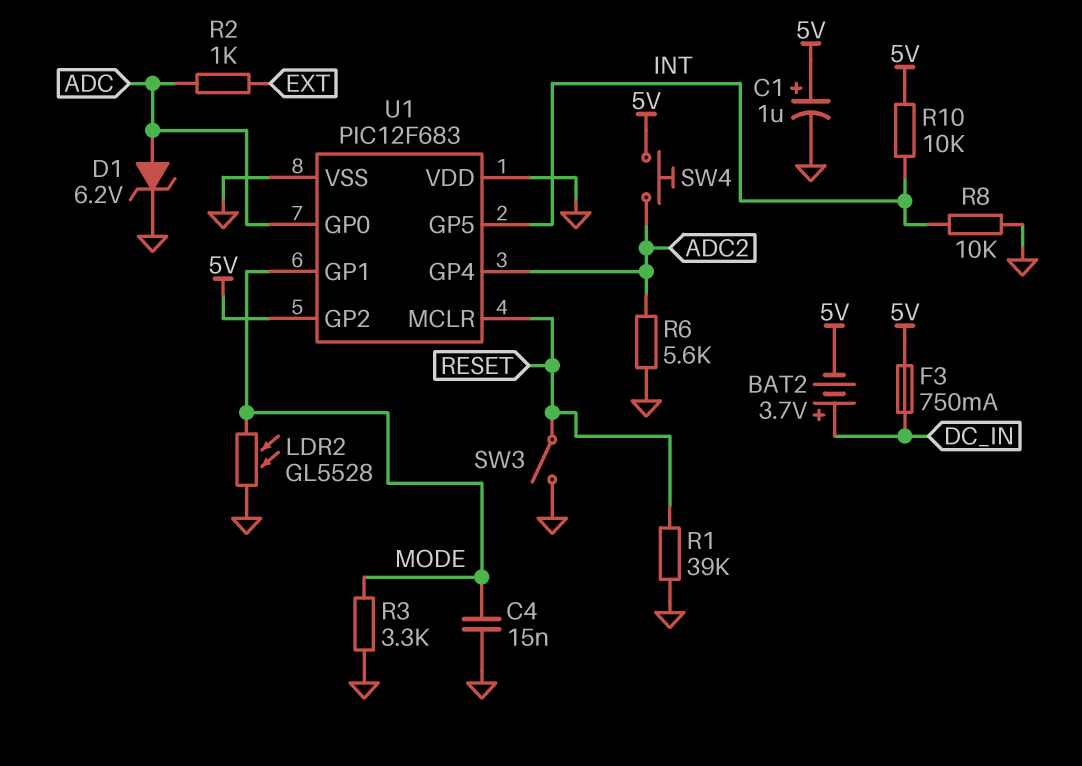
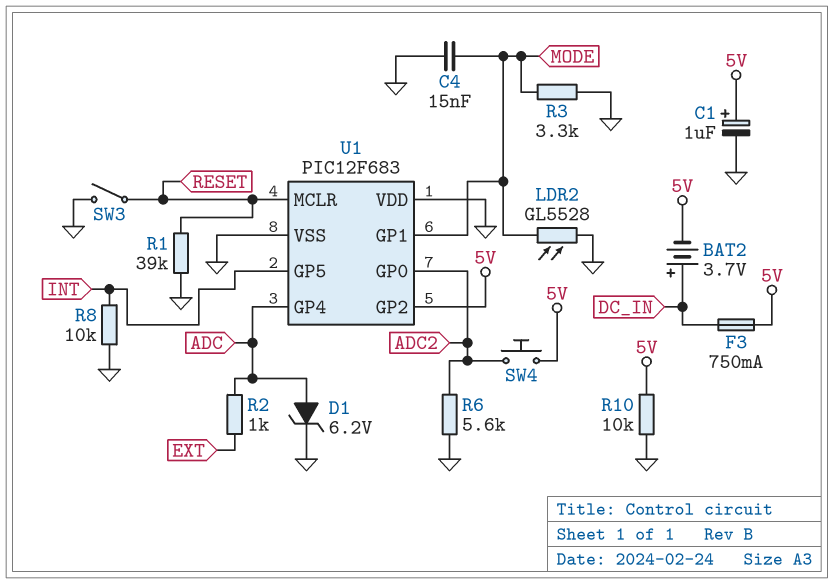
R10: 10k (5V, INT) -> 10k (5V, GND)
U1 pin GP0: ADC -> ADC2
U1 pin GP4: ADC2 -> ADC

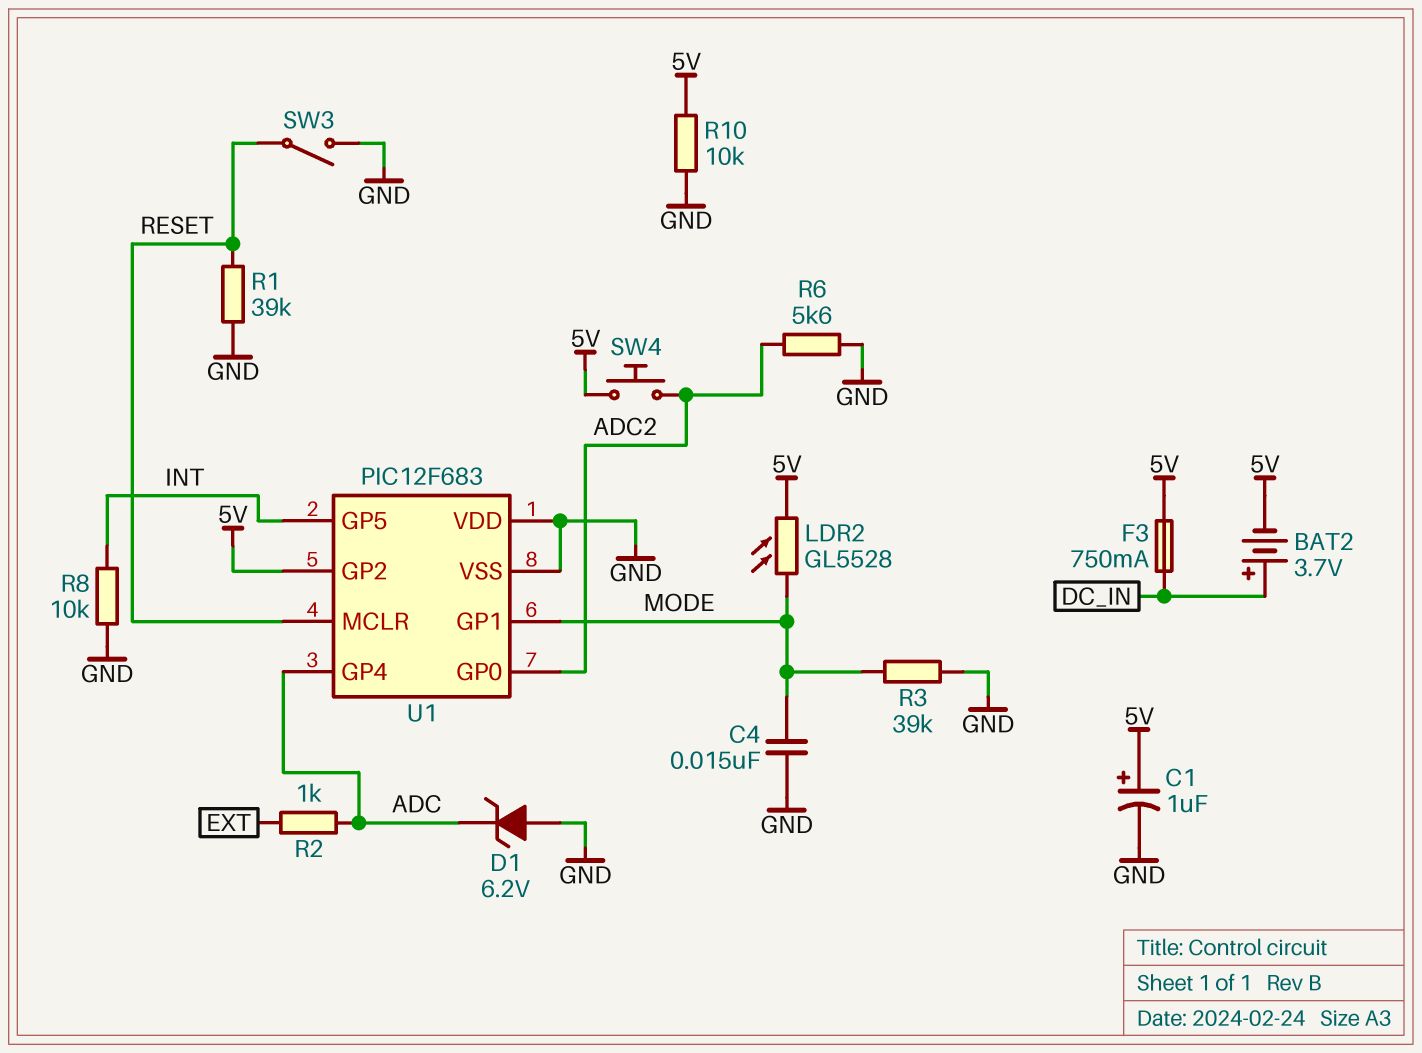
D1: zener 6.2V (A ADC, K GND) -> zener 6.2V (A GND, K ADC)
LDR2: GL5528 (GND, MODE) -> GL5528 (5V, MODE)
R3: 3.3k (GND, MODE) -> 39k (GND, MODE)

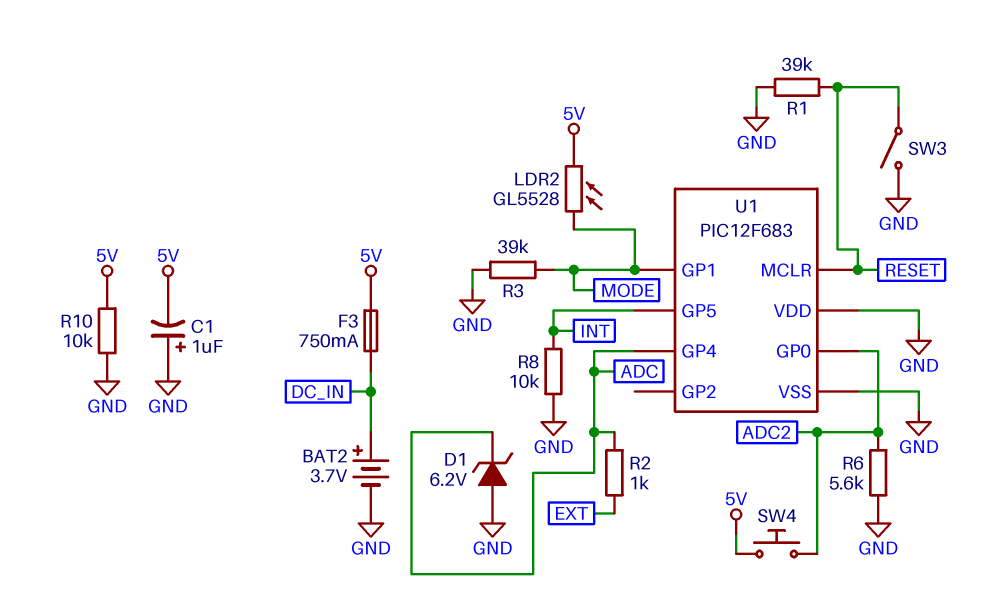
BAT2: 3.7V (plus DC_IN, minus 5V) -> 3.7V (plus DC_IN, minus GND)
C1: 1uF (plus 5V, minus GND) -> 1uF (plus GND, minus 5V)
C4: 15nF (GND, MODE) -> none
U1 pin GP2: 5V -> none

